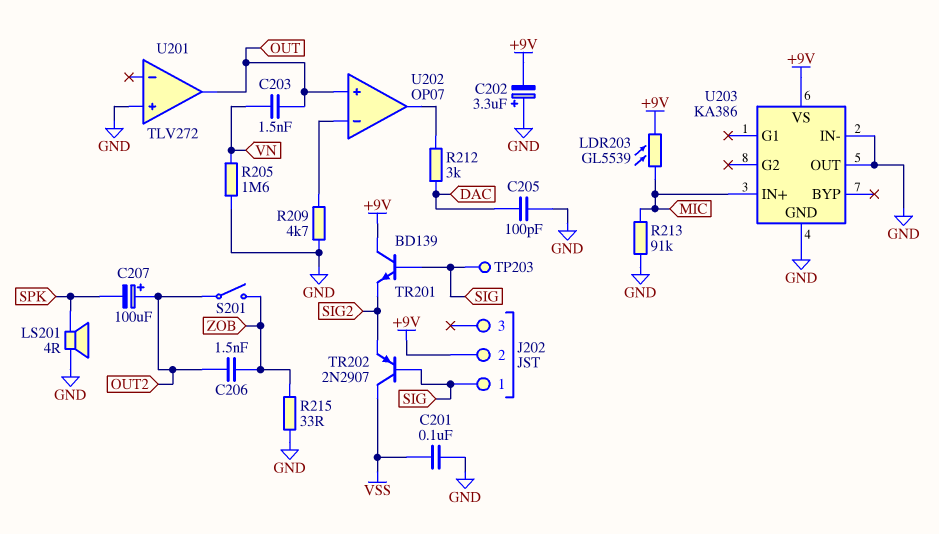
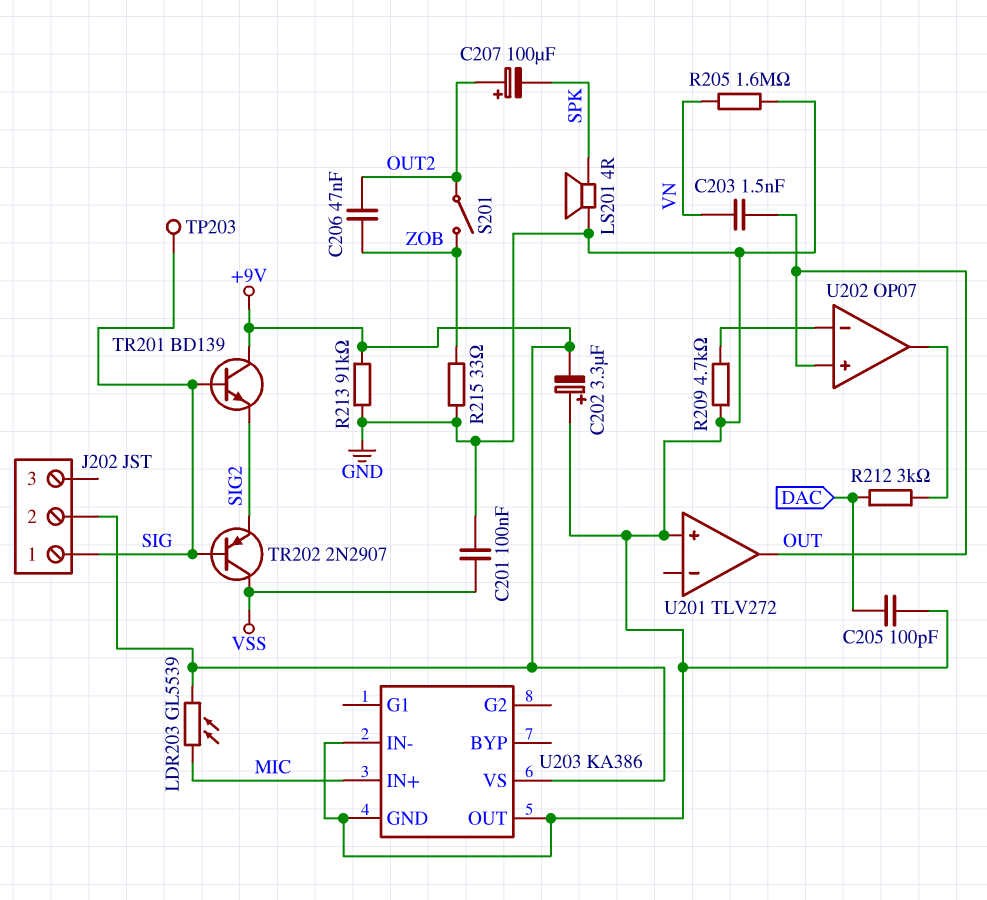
C206: 1.5nF (OUT2, ZOB) -> 47nF (OUT2, ZOB)
R213: 91k (GND, MIC) -> 91k (+9V, GND)

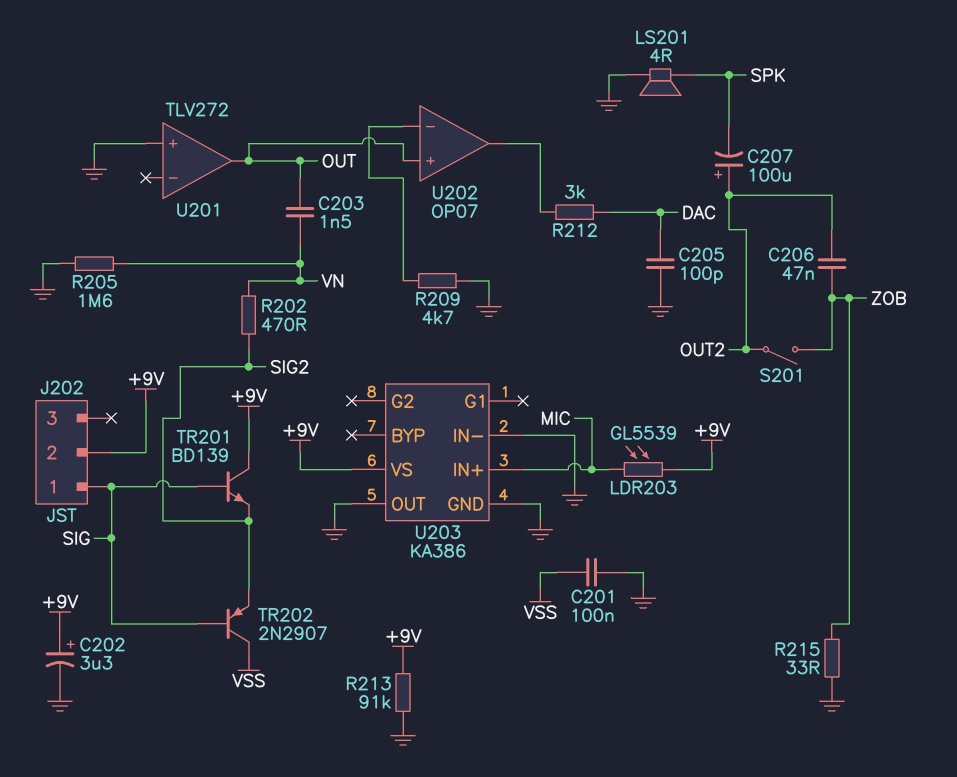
C202: 3.3uF (plus GND, minus +9V) -> 3.3uF (plus +9V, minus GND)
R202: none -> 470 (SIG2, VN)
TP203: test point (SIG) -> none

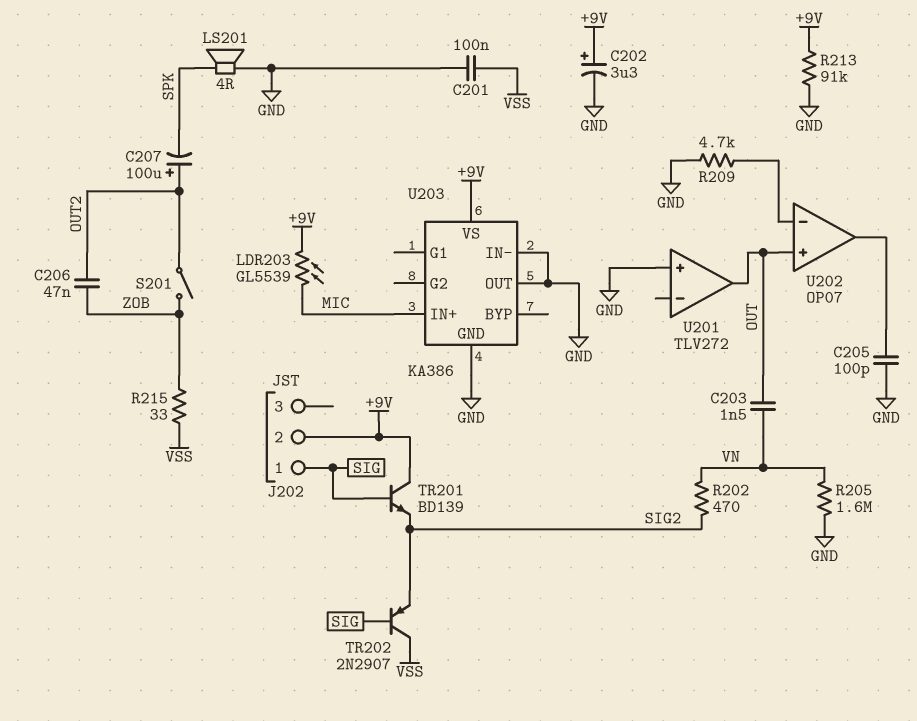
C205: 100pF (DAC, GND) -> 100pF (GND, U202/out)
R212: 3k (DAC, U202/out) -> none
R215: 33 (GND, ZOB) -> 33 (VSS, ZOB)

